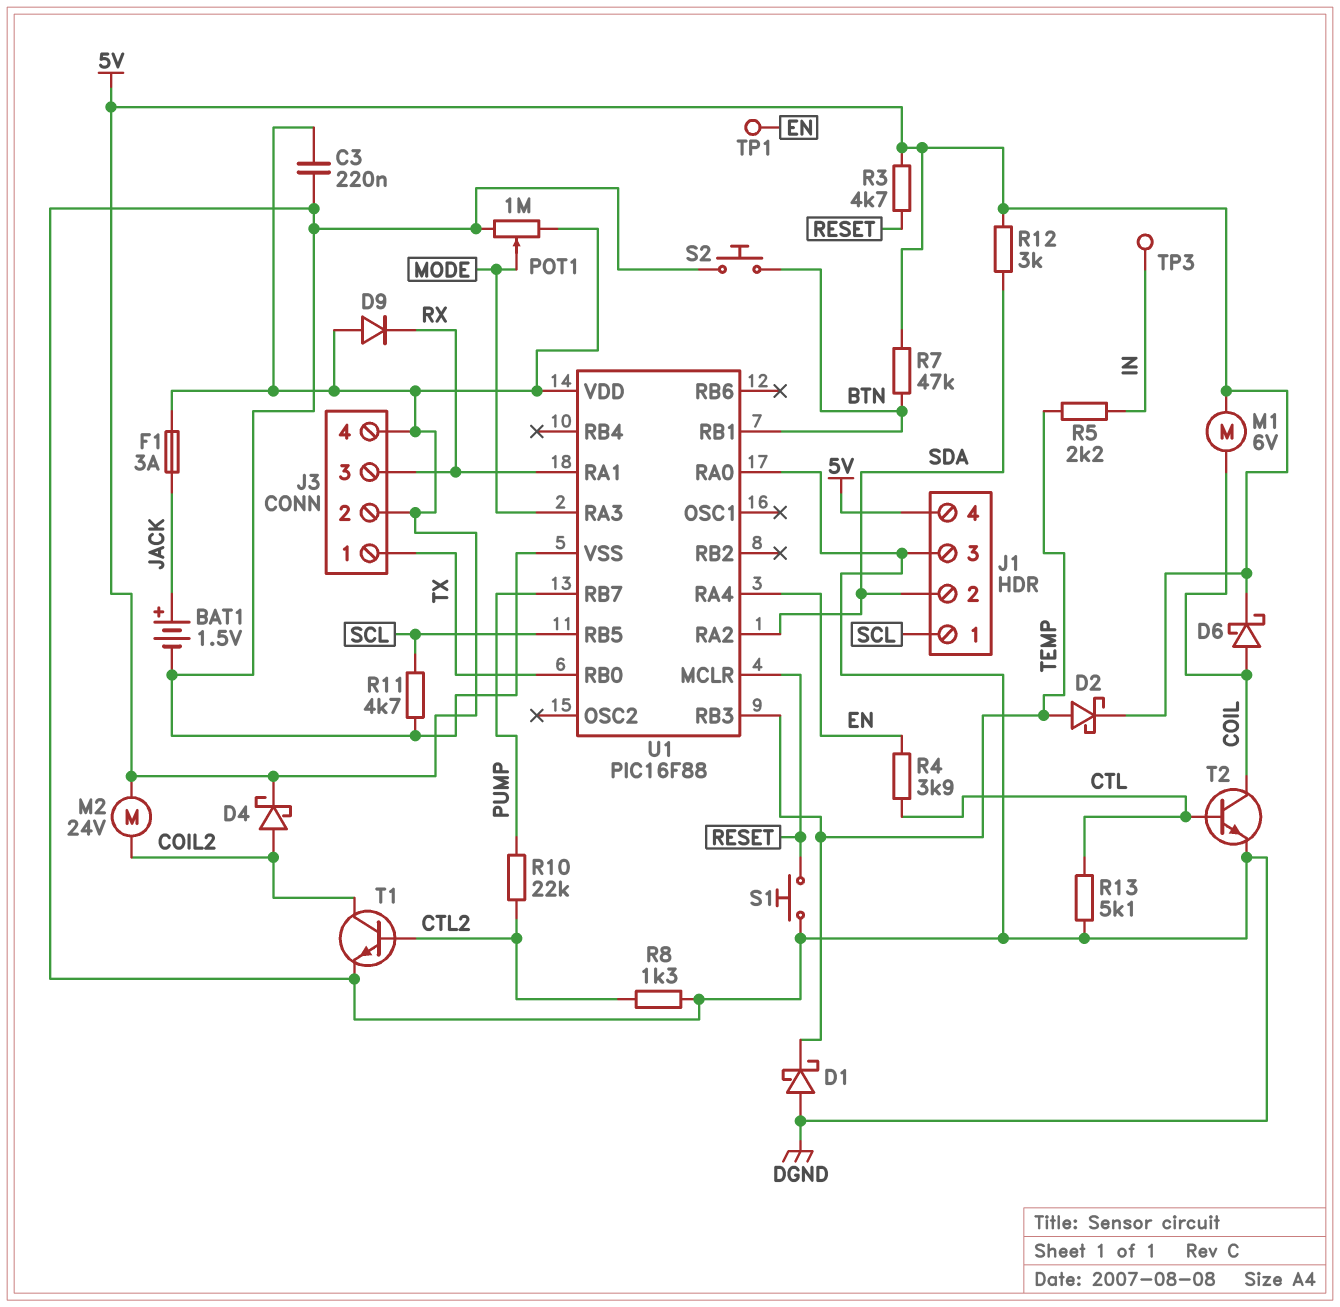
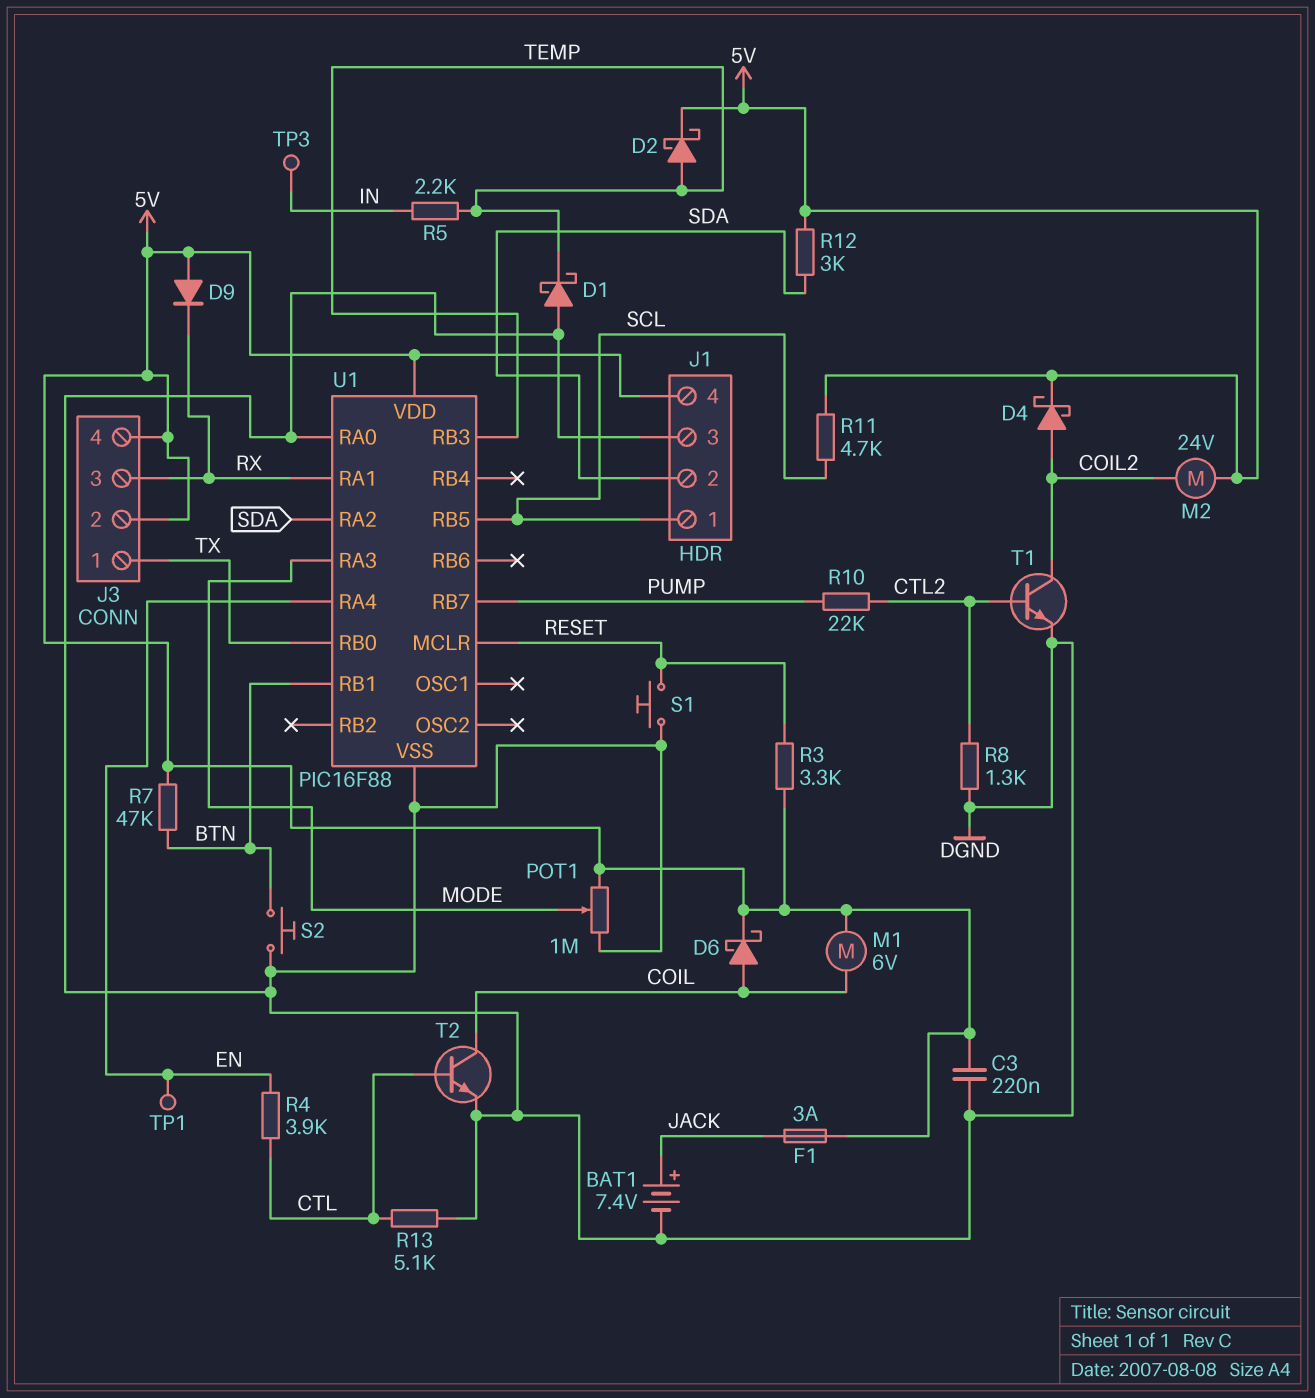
BAT1: 1.5V (plus JACK, minus DGND) -> 7.4V (plus JACK, minus DGND)
R3: 4.7k (5V, RESET) -> 3.3k (5V, RESET)
R11: 4.7k (DGND, SCL) -> 4.7k (5V, SCL)

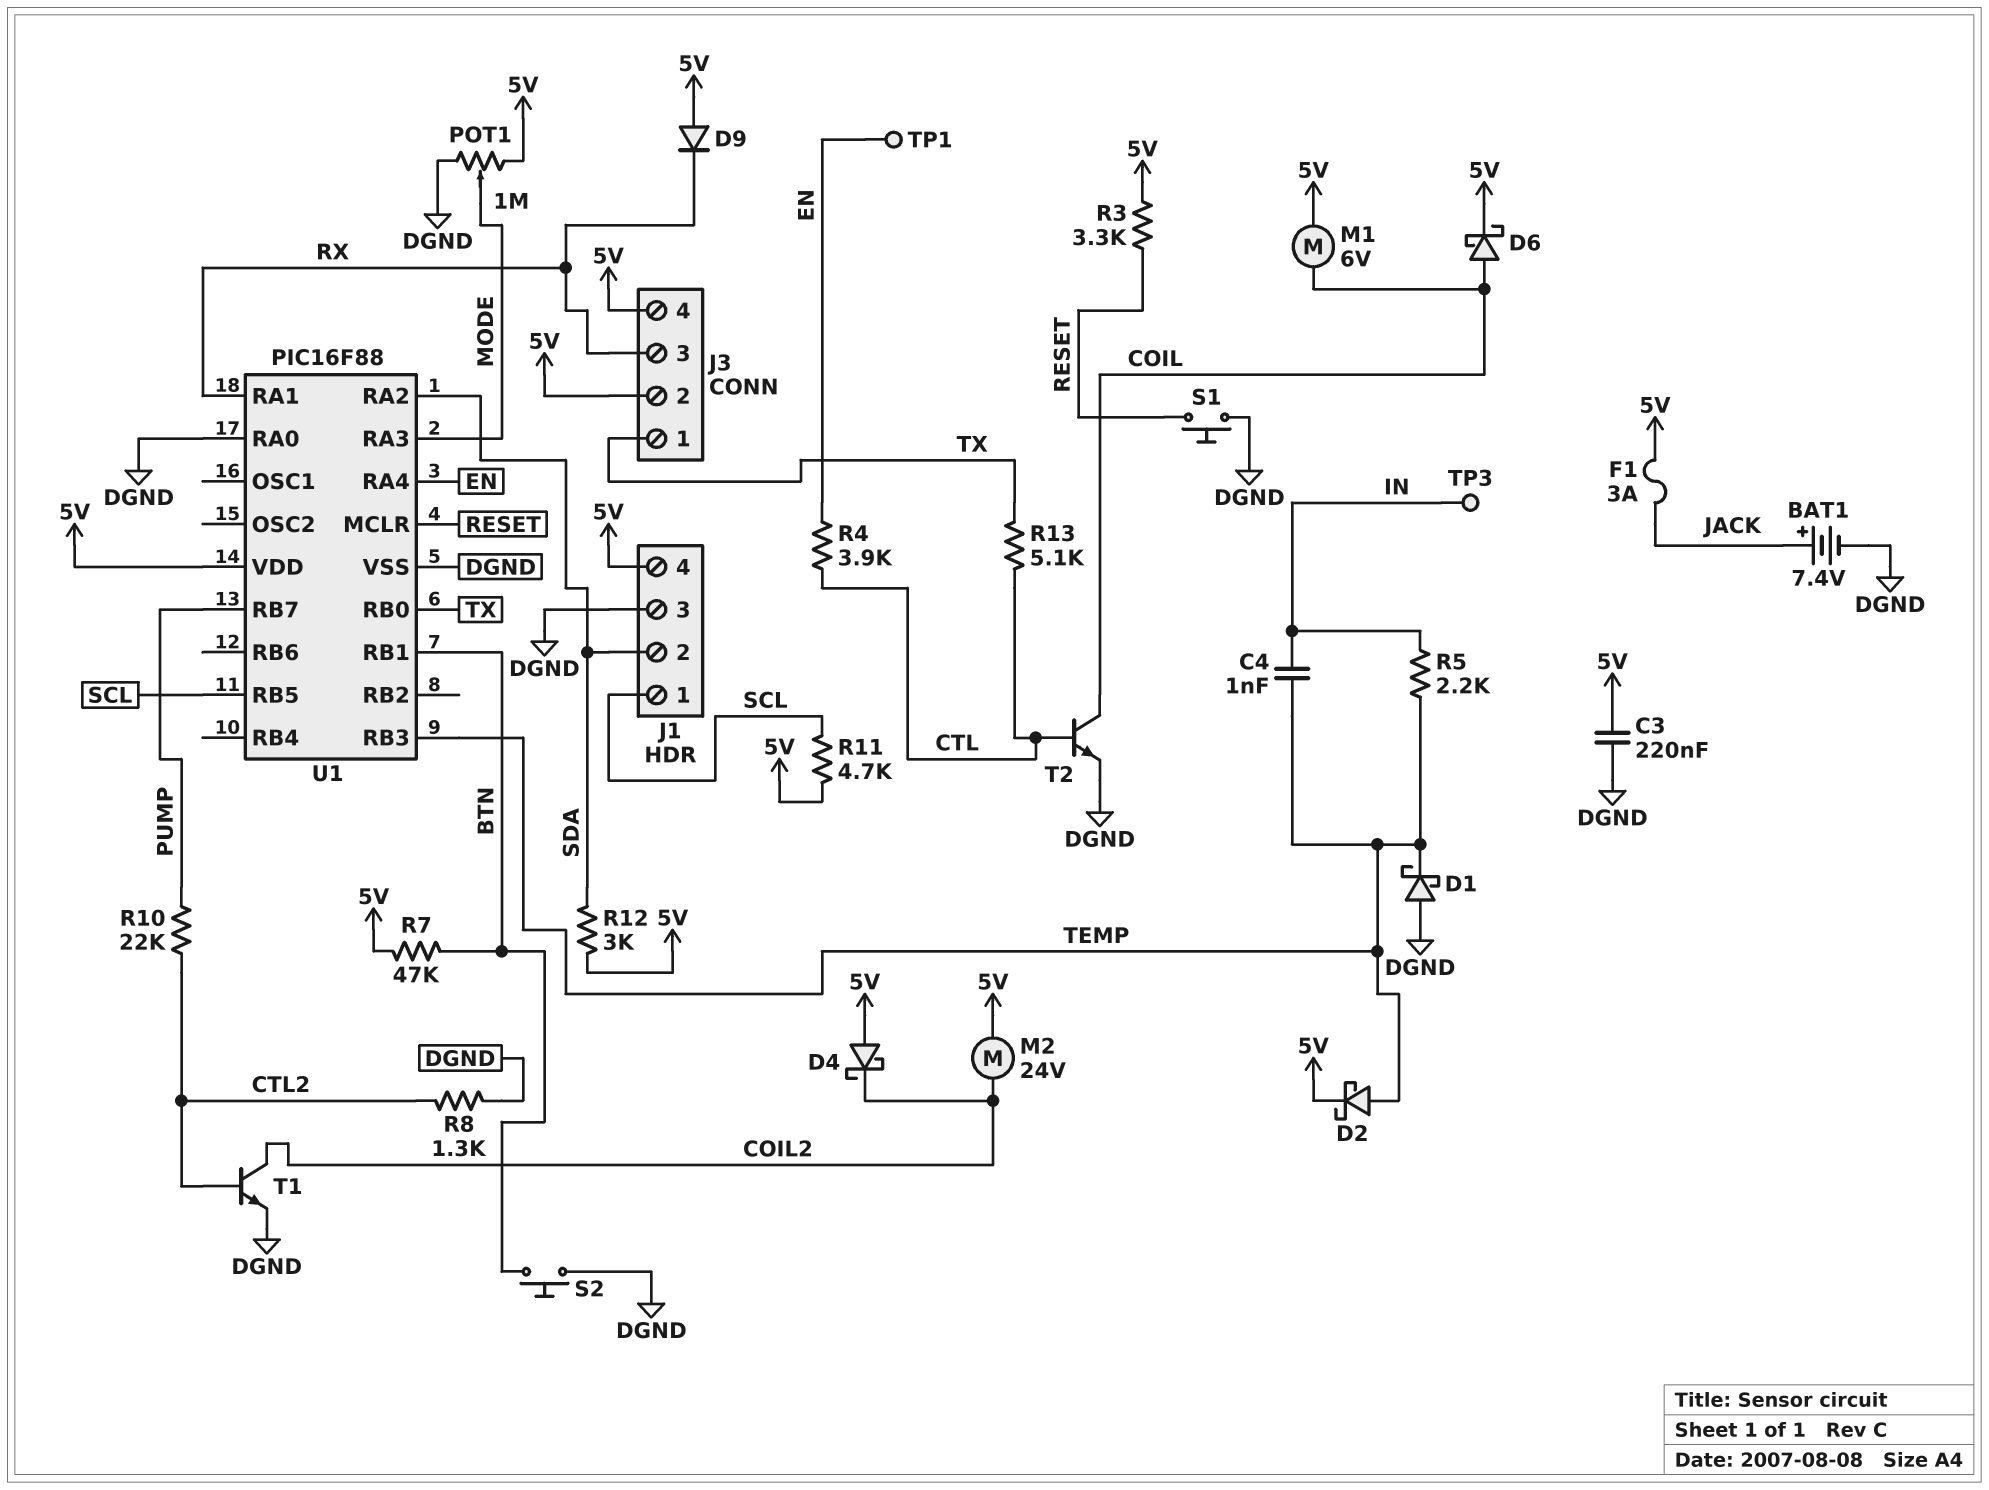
C4: none -> 1nF (IN, TEMP)
D4: schottky (A COIL2, K 5V) -> schottky (A 5V, K COIL2)
R13: 5.1k (CTL, DGND) -> 5.1k (CTL, TX)

